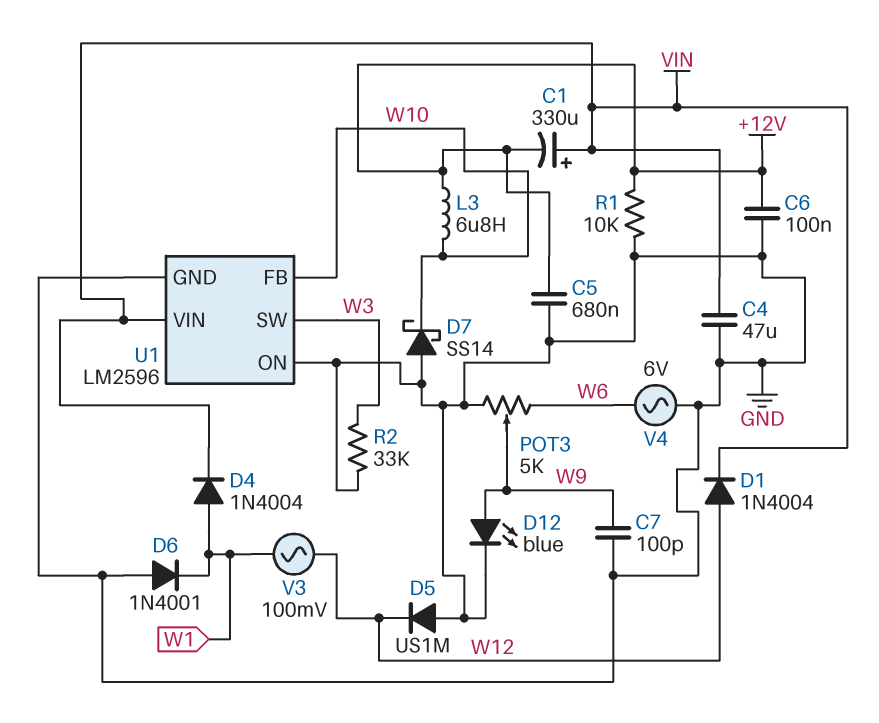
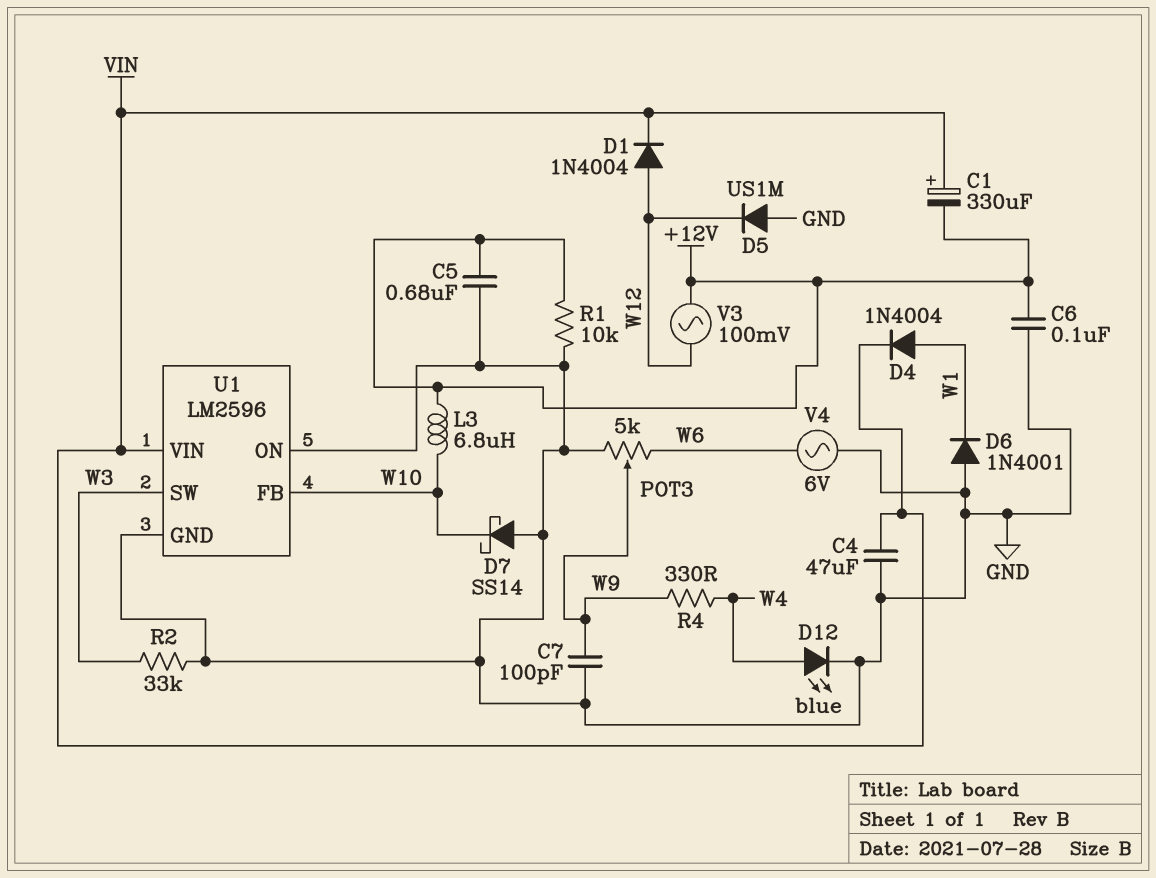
D12: LED blue (A W9, K GND) -> LED blue (A W4, K GND)
R4: none -> 330 (W4, W9)
V3: AC 100mV (W1, W12) -> AC 100mV (+12V, W12)

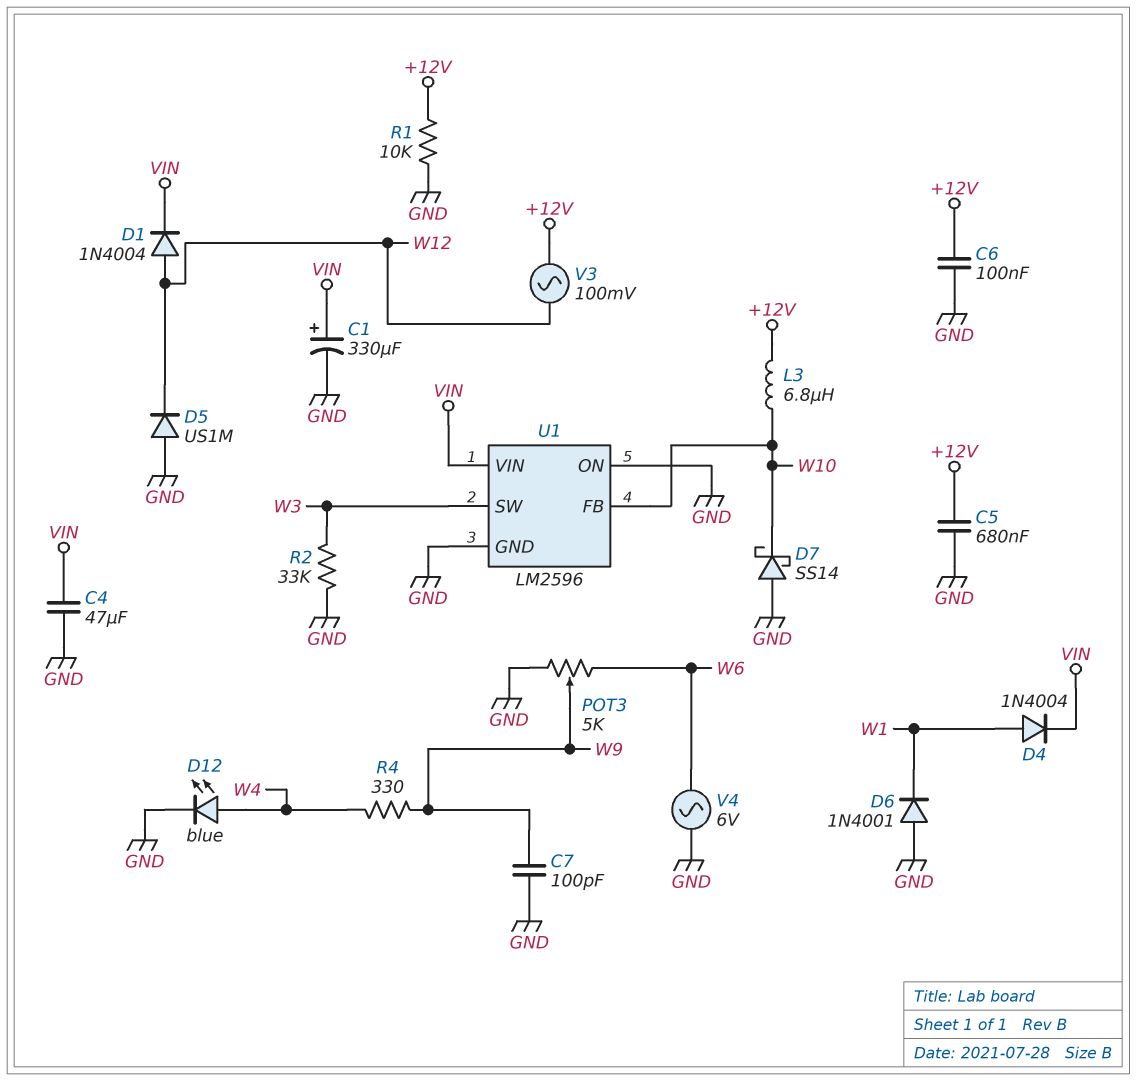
C1: 330uF (plus VIN, minus +12V) -> 330uF (plus VIN, minus GND)

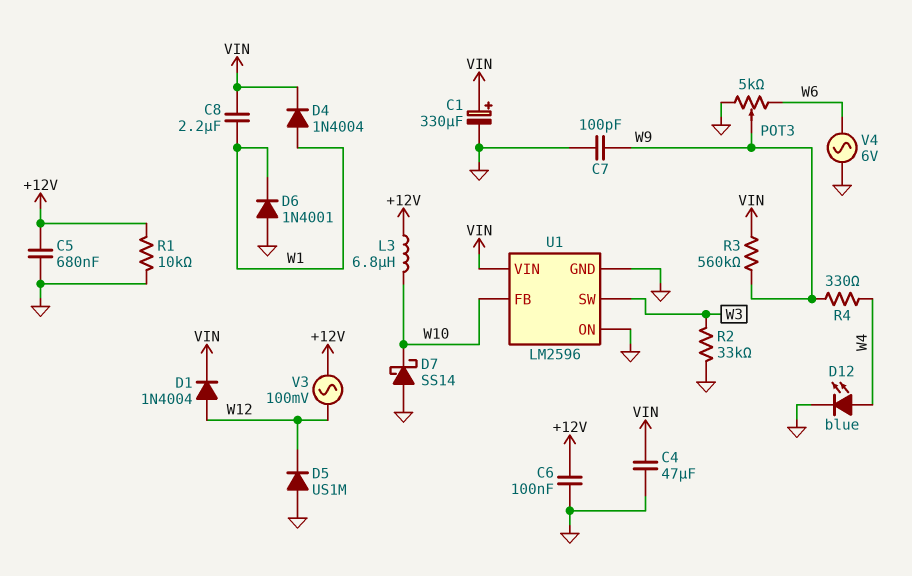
C8: none -> 2.2uF (VIN, W1)
R3: none -> 560k (VIN, W9)

